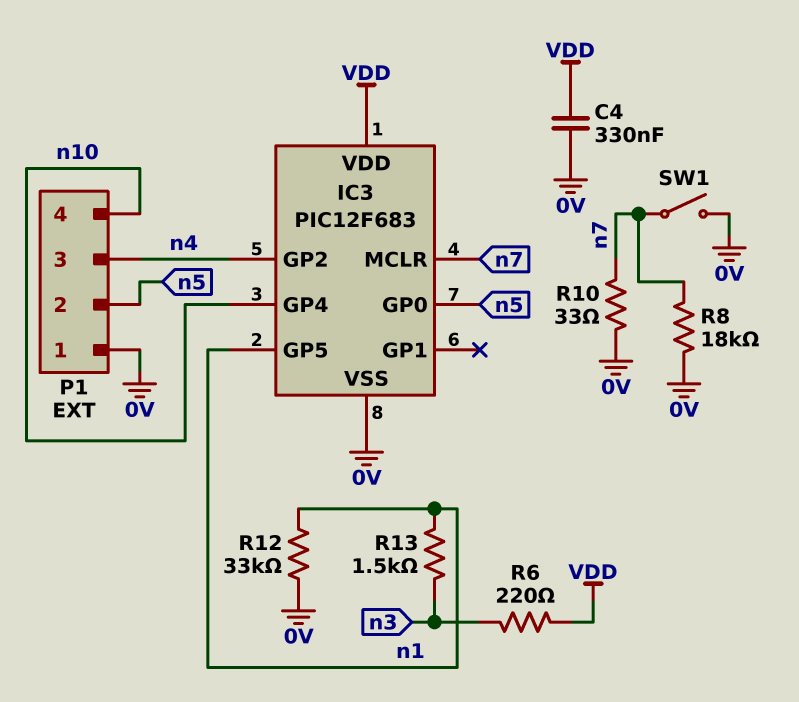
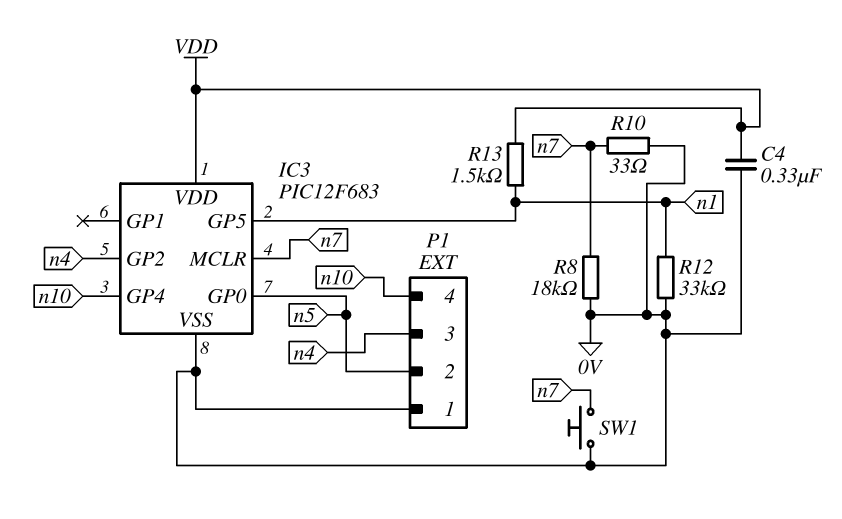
R6: 220 (VDD, n3) -> none
R13: 1.5k (n1, n3) -> 1.5k (VDD, n1)
SW1: switch (0V, n7) -> button (0V, n7)

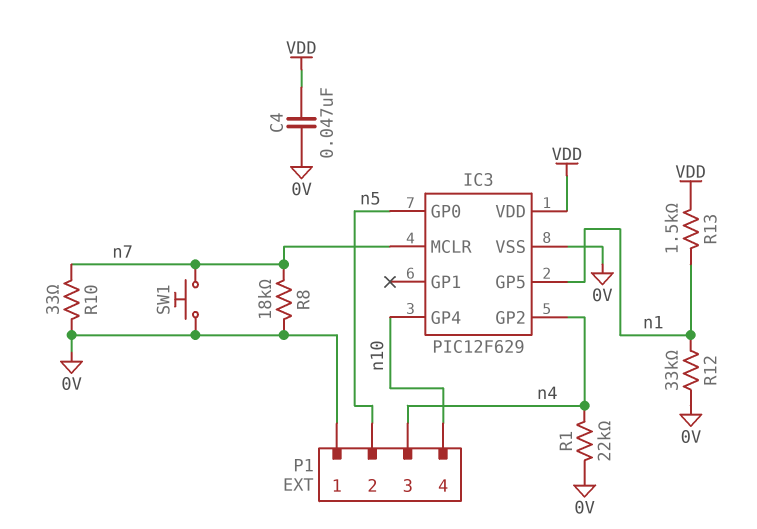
C4: 330nF (0V, VDD) -> 47nF (0V, VDD)
IC3: PIC12F683 -> PIC12F629
R1: none -> 22k (0V, n4)

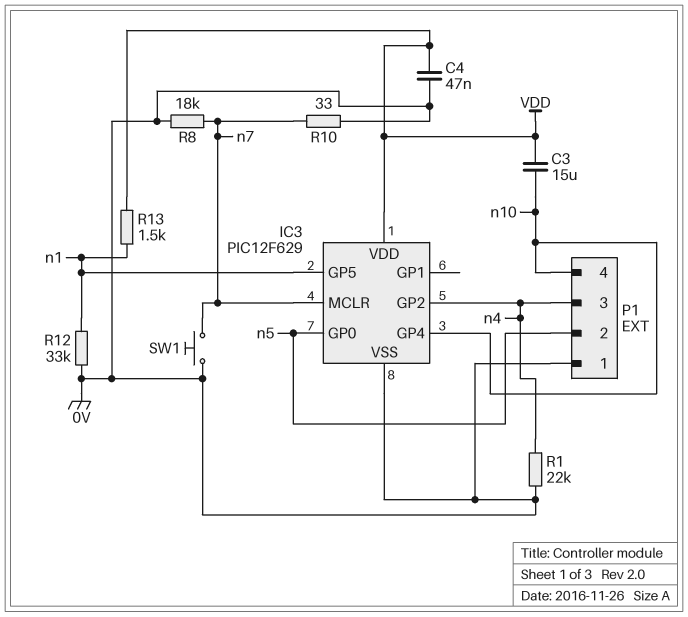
C3: none -> 15uF (VDD, n10)

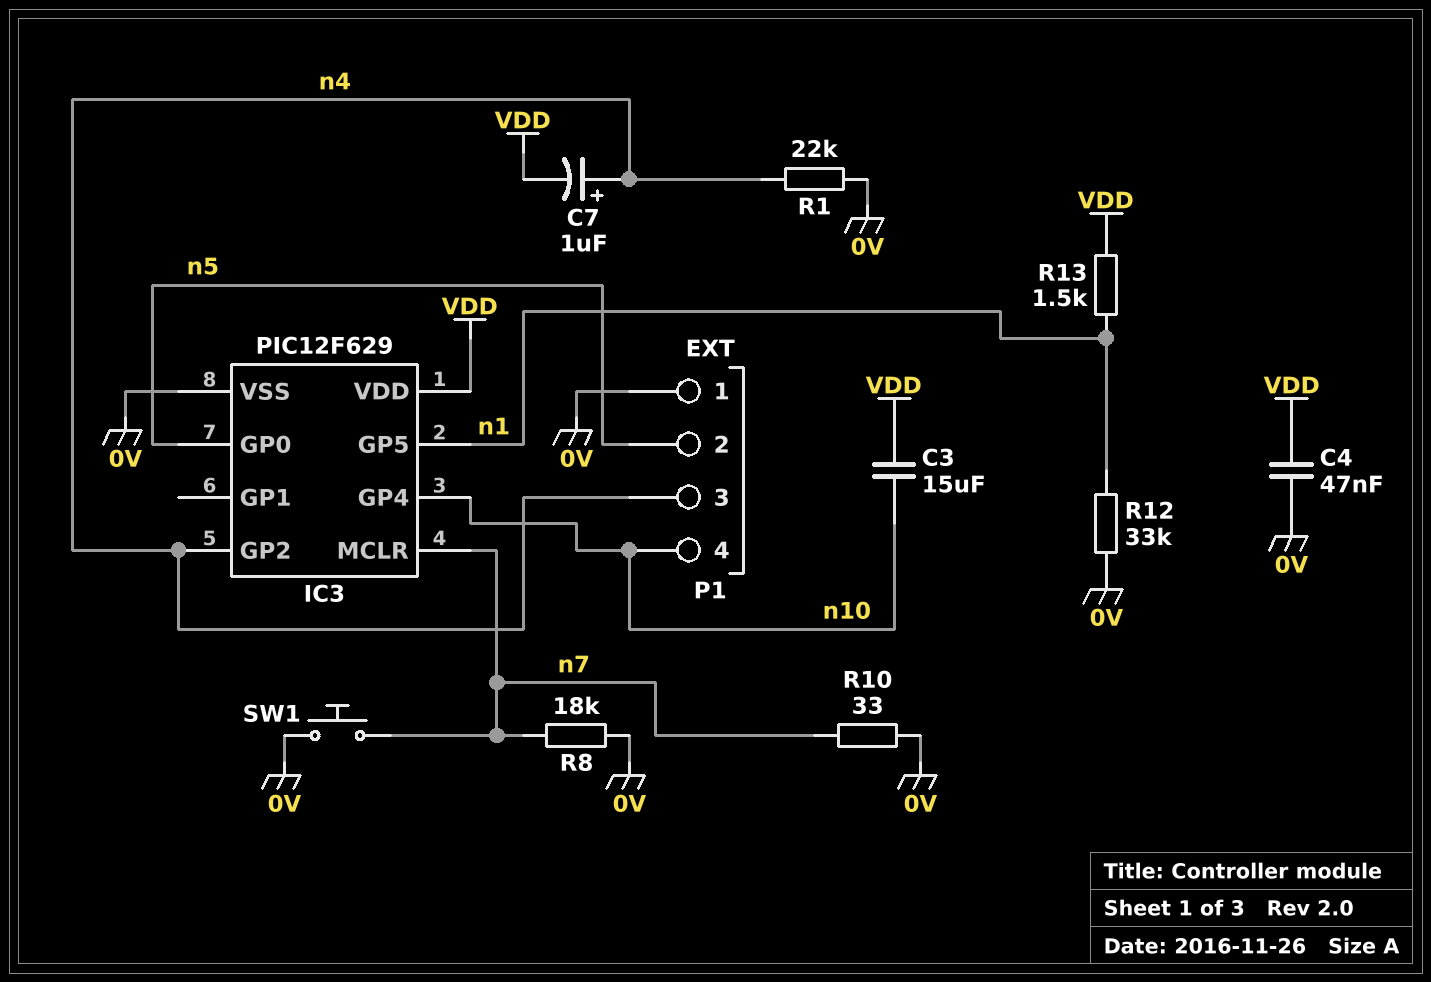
C7: none -> 1uF (plus n4, minus VDD)

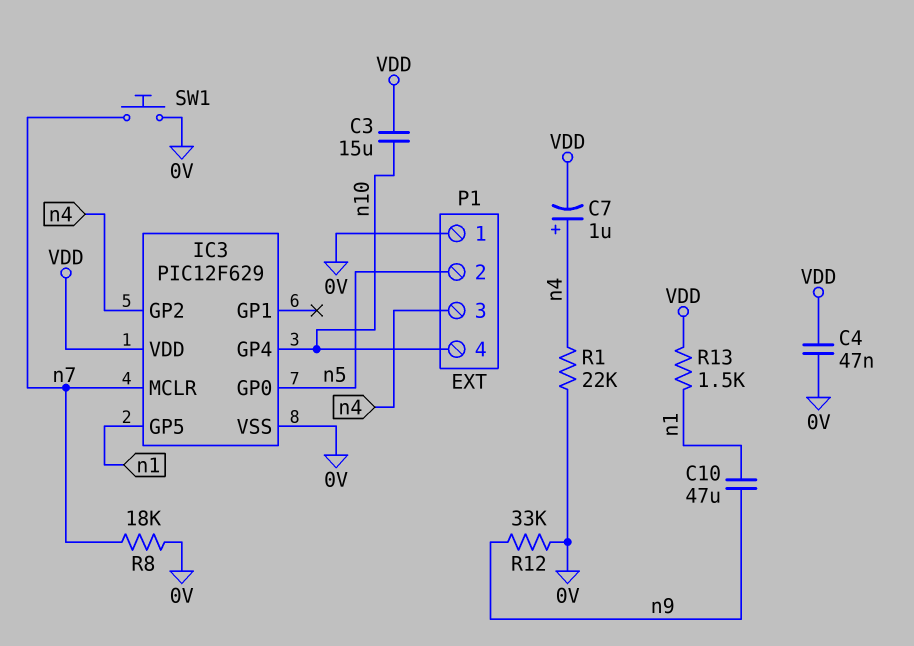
C10: none -> 47uF (n1, n9)
R10: 33 (0V, n7) -> none
R12: 33k (0V, n1) -> 33k (0V, n9)

